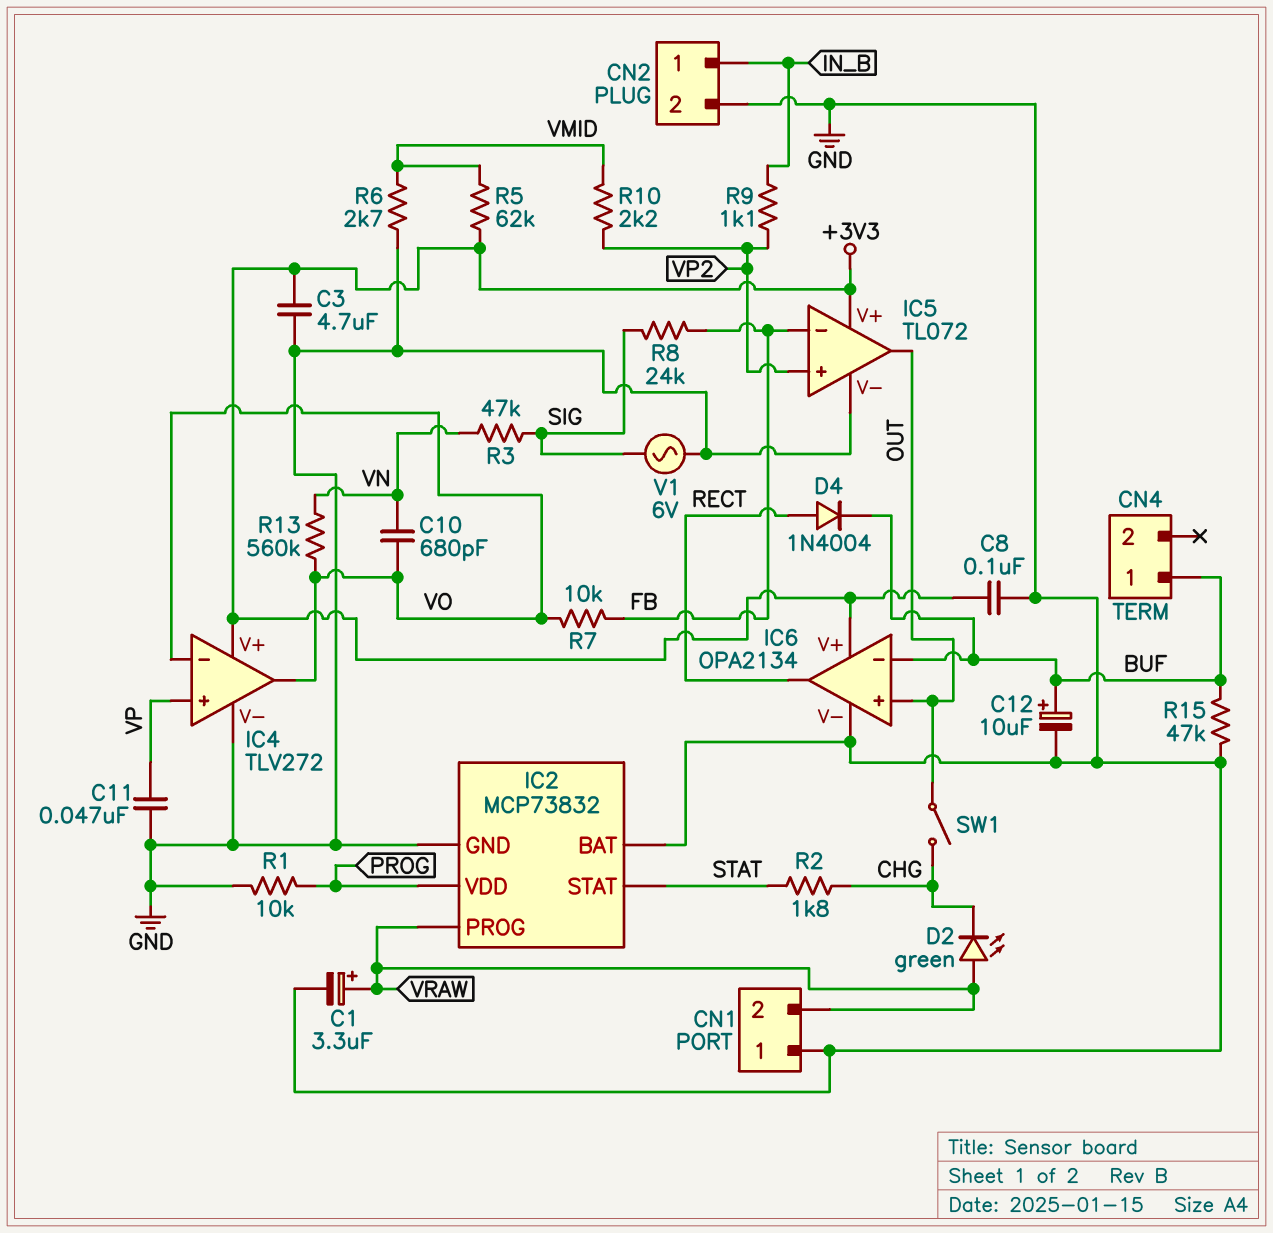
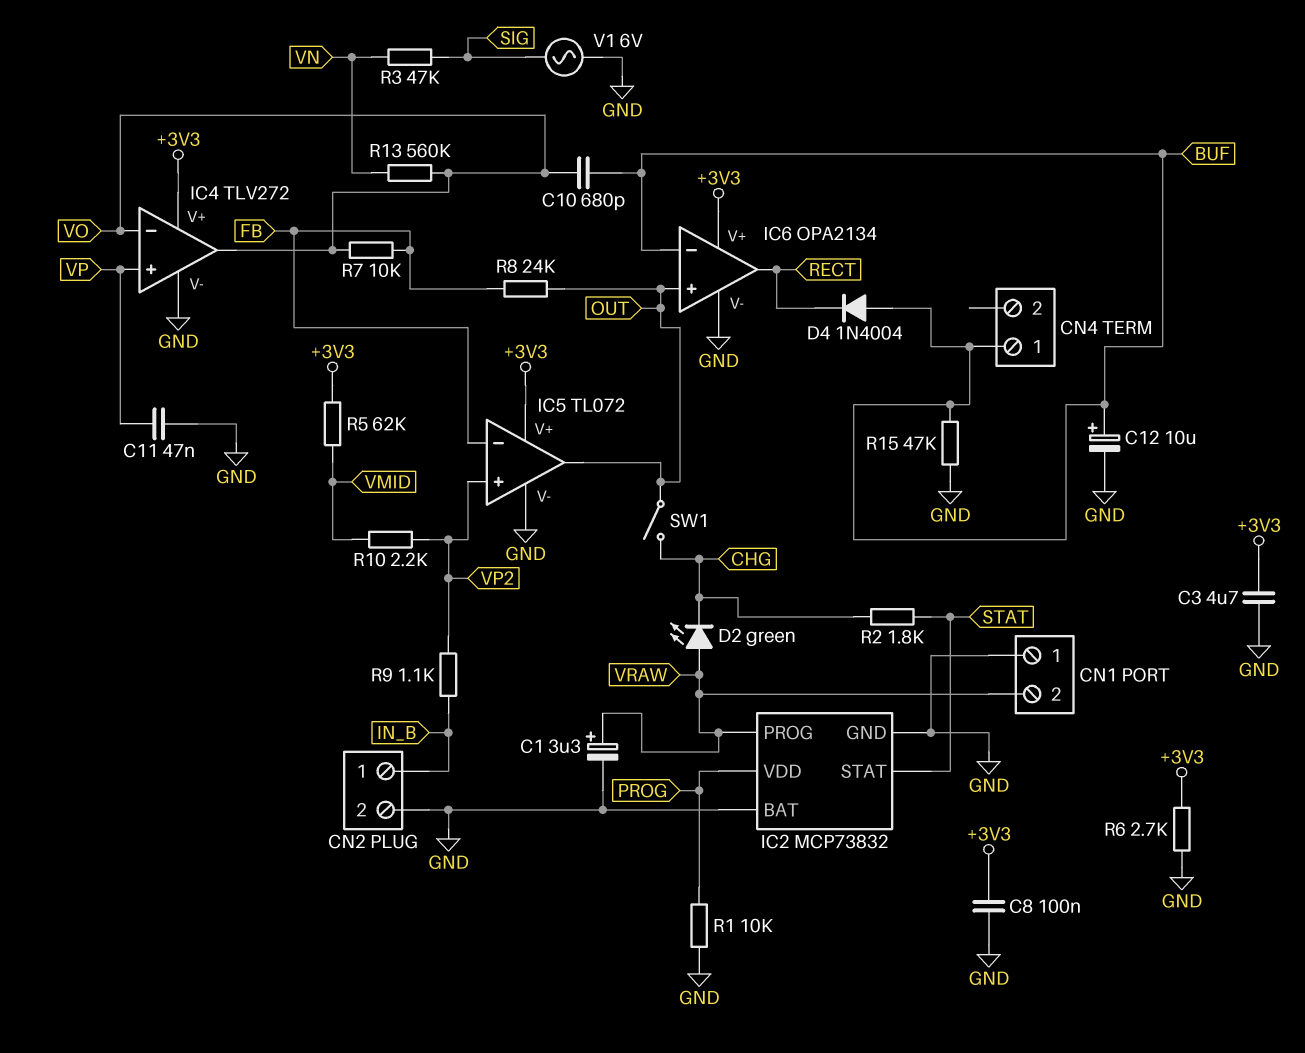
C10: 680pF (VN, VO) -> 680pF (BUF, VO)
D4: diode 1N4004 (A RECT, K BUF) -> diode 1N4004 (A BUF, K RECT)
R6: 2.7k (GND, VMID) -> 2.7k (+3V3, GND)
R8: 24k (FB, SIG) -> 24k (FB, OUT)

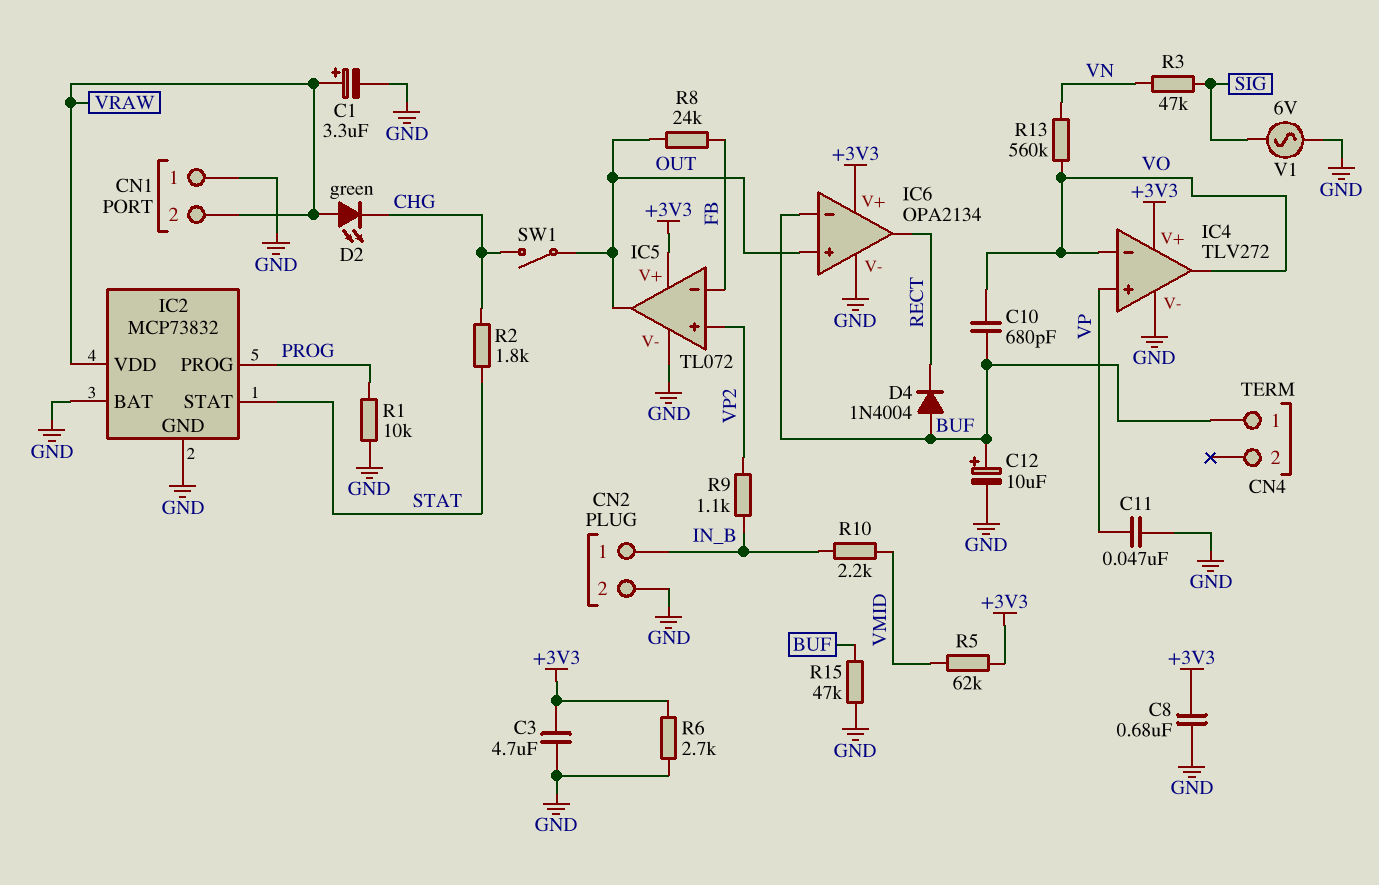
C8: 100nF (+3V3, GND) -> 680nF (+3V3, GND)
IC2 pin PROG: VRAW -> PROG
IC2 pin VDD: PROG -> VRAW
R7: 10k (FB, VO) -> none
R10: 2.2k (VMID, VP2) -> 2.2k (IN_B, VMID)

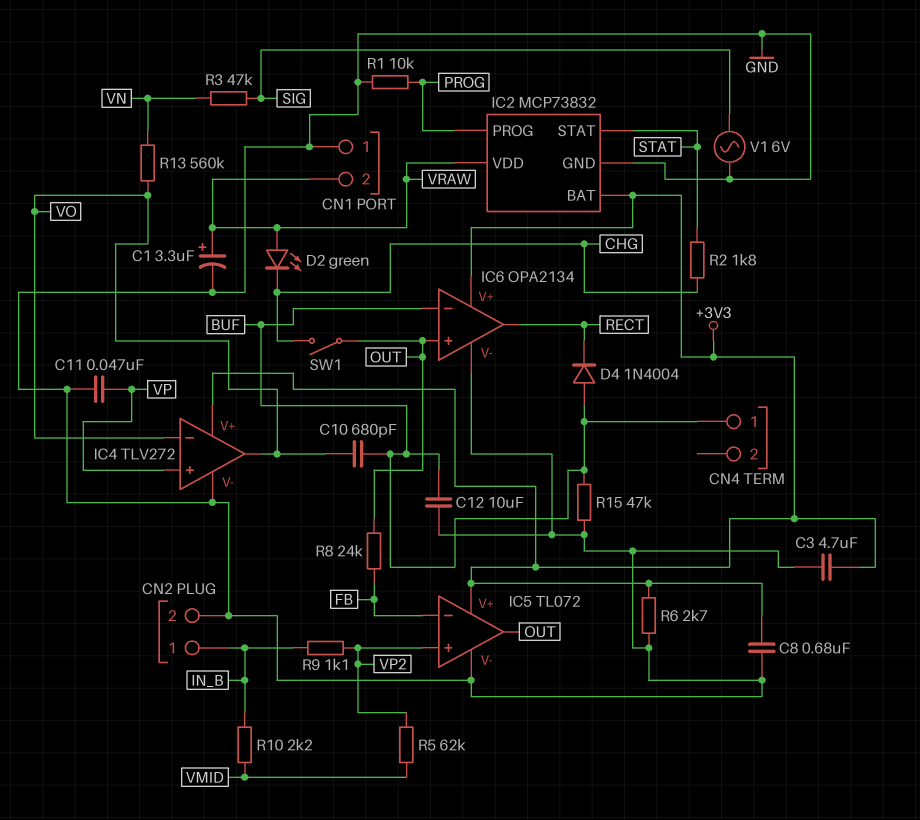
C12: 10uF (plus BUF, minus GND) -> 10uF (BUF, GND)
IC2 pin BAT: GND -> +3V3
R5: 62k (+3V3, VMID) -> 62k (VMID, VP2)

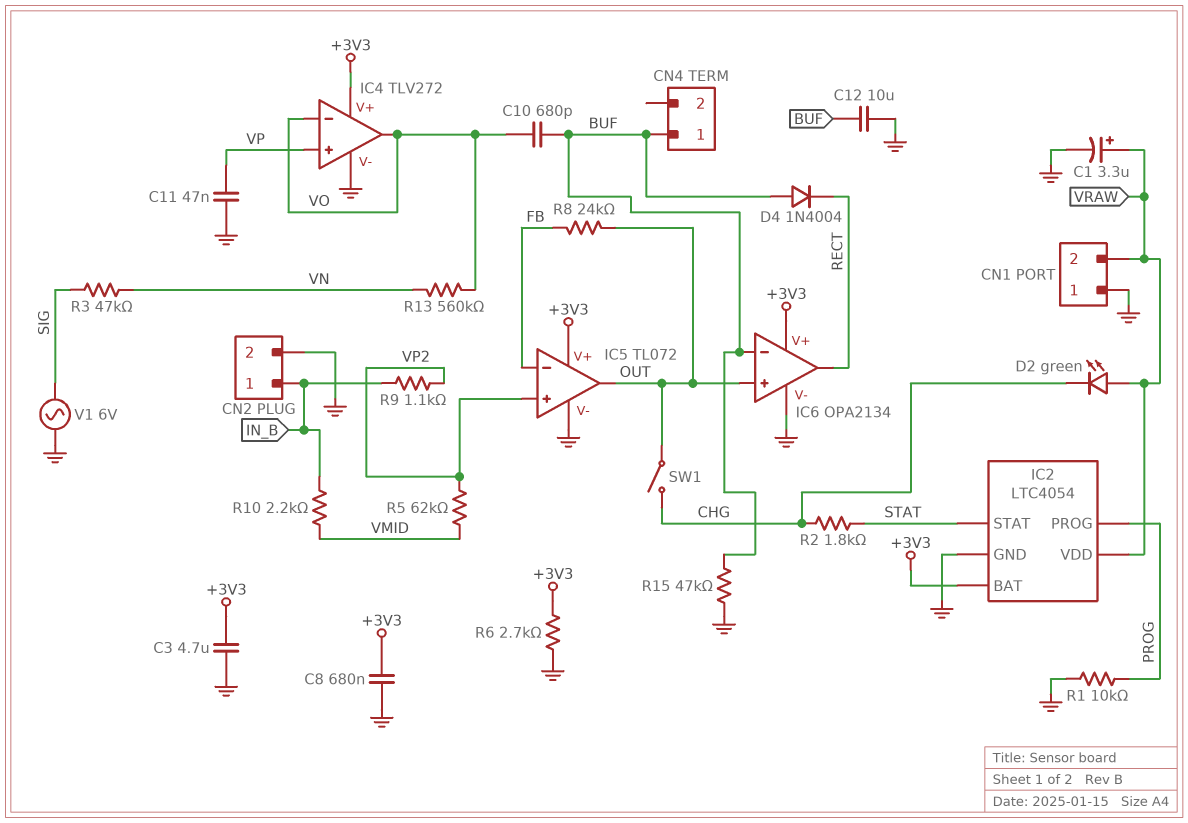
IC2: MCP73832 -> LTC4054

